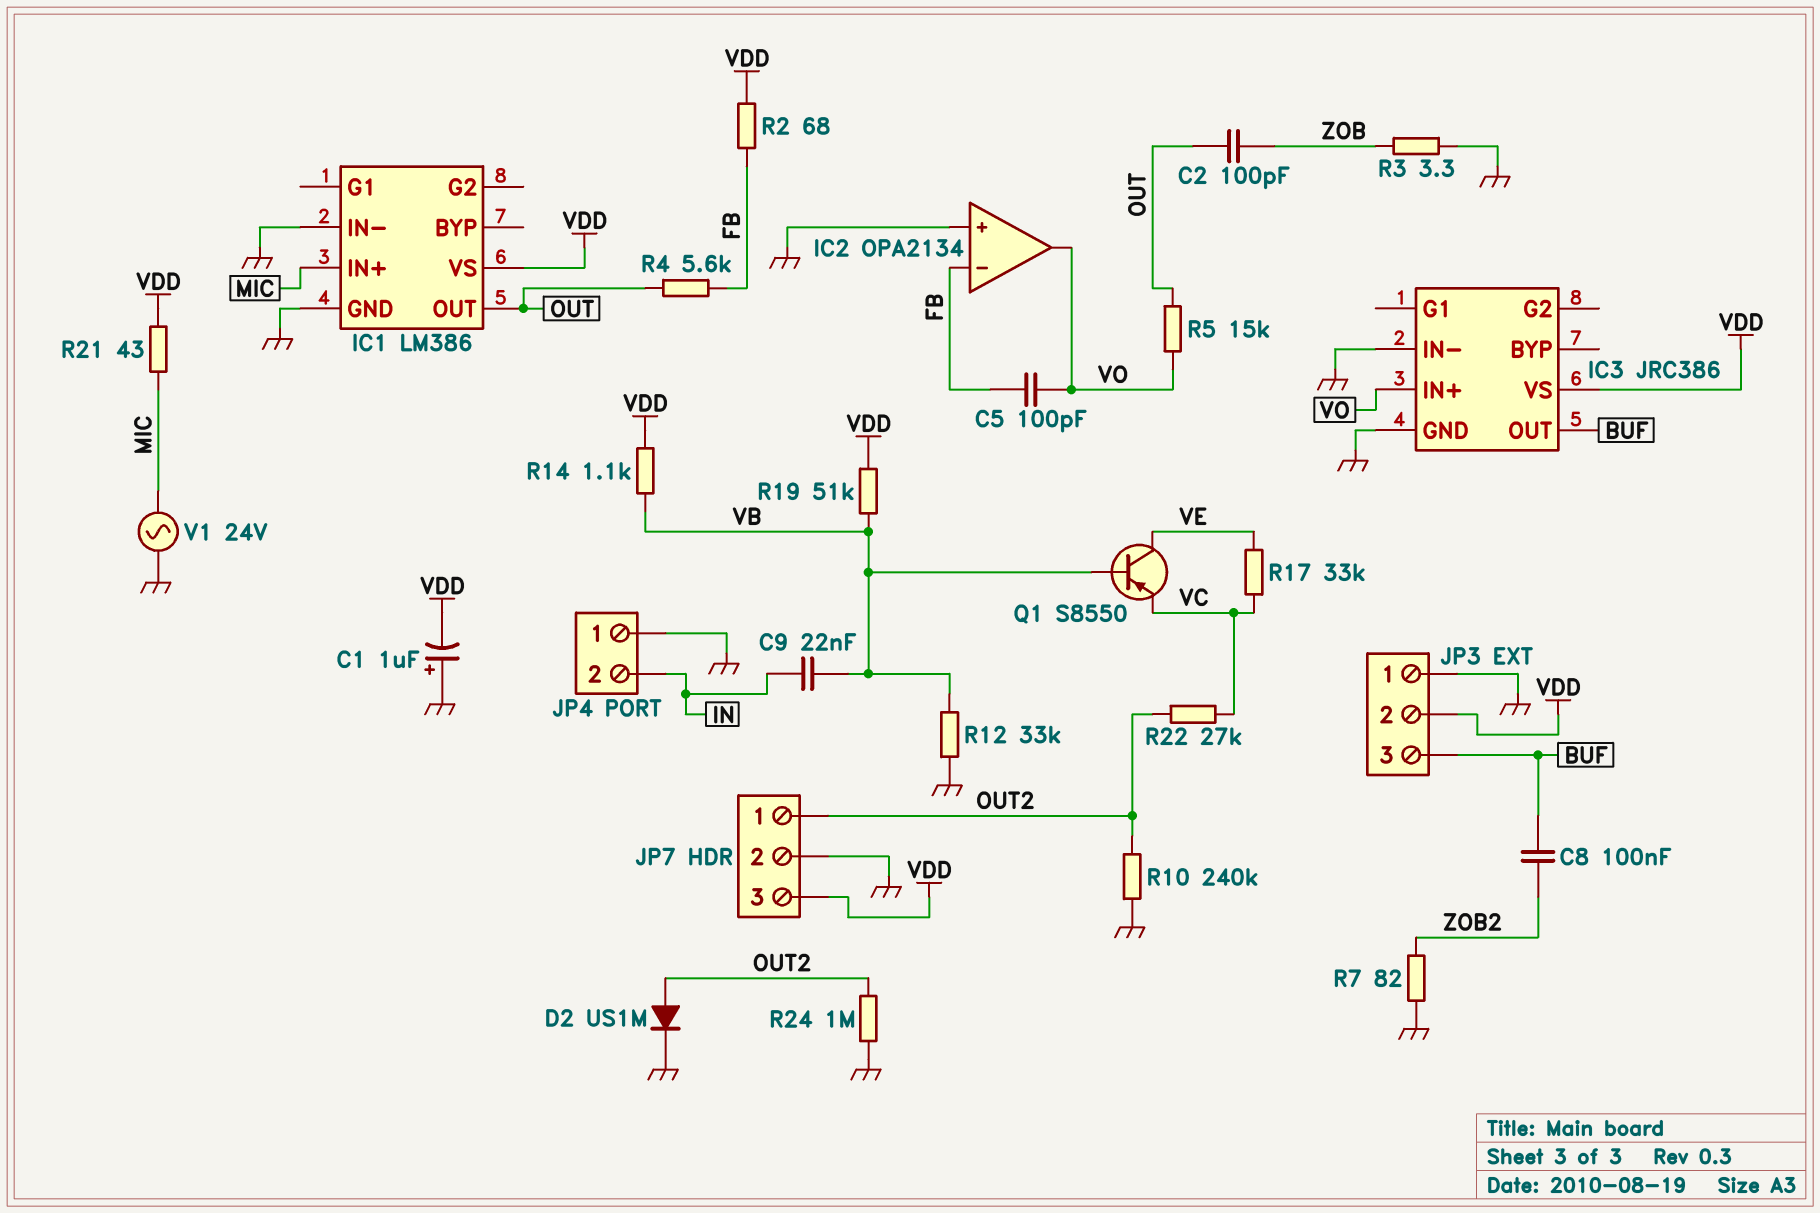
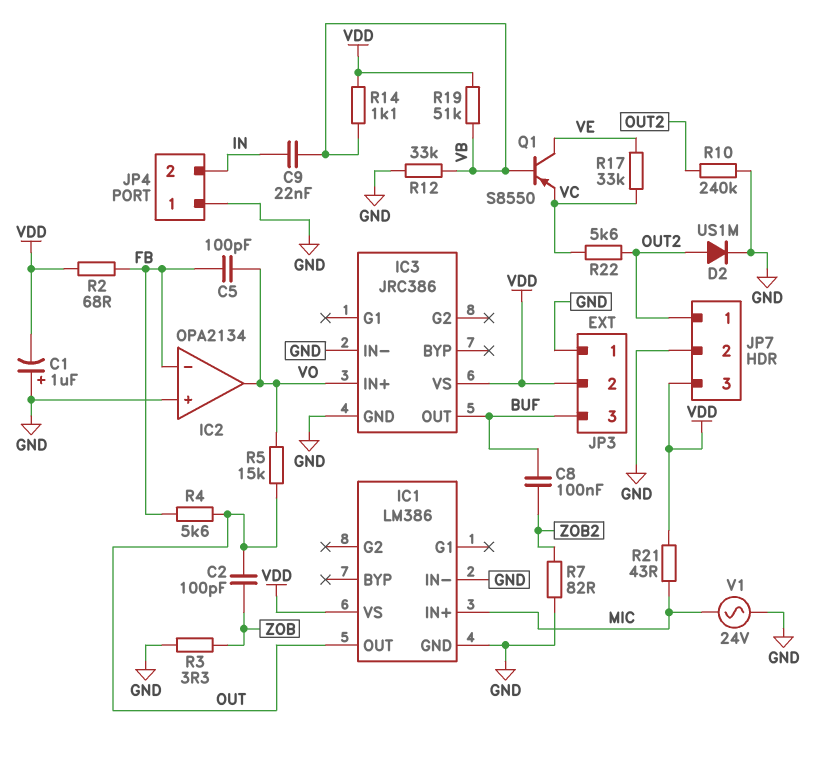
R22: 27k (OUT2, VC) -> 5.6k (OUT2, VC)
R24: 1M (GND, OUT2) -> none

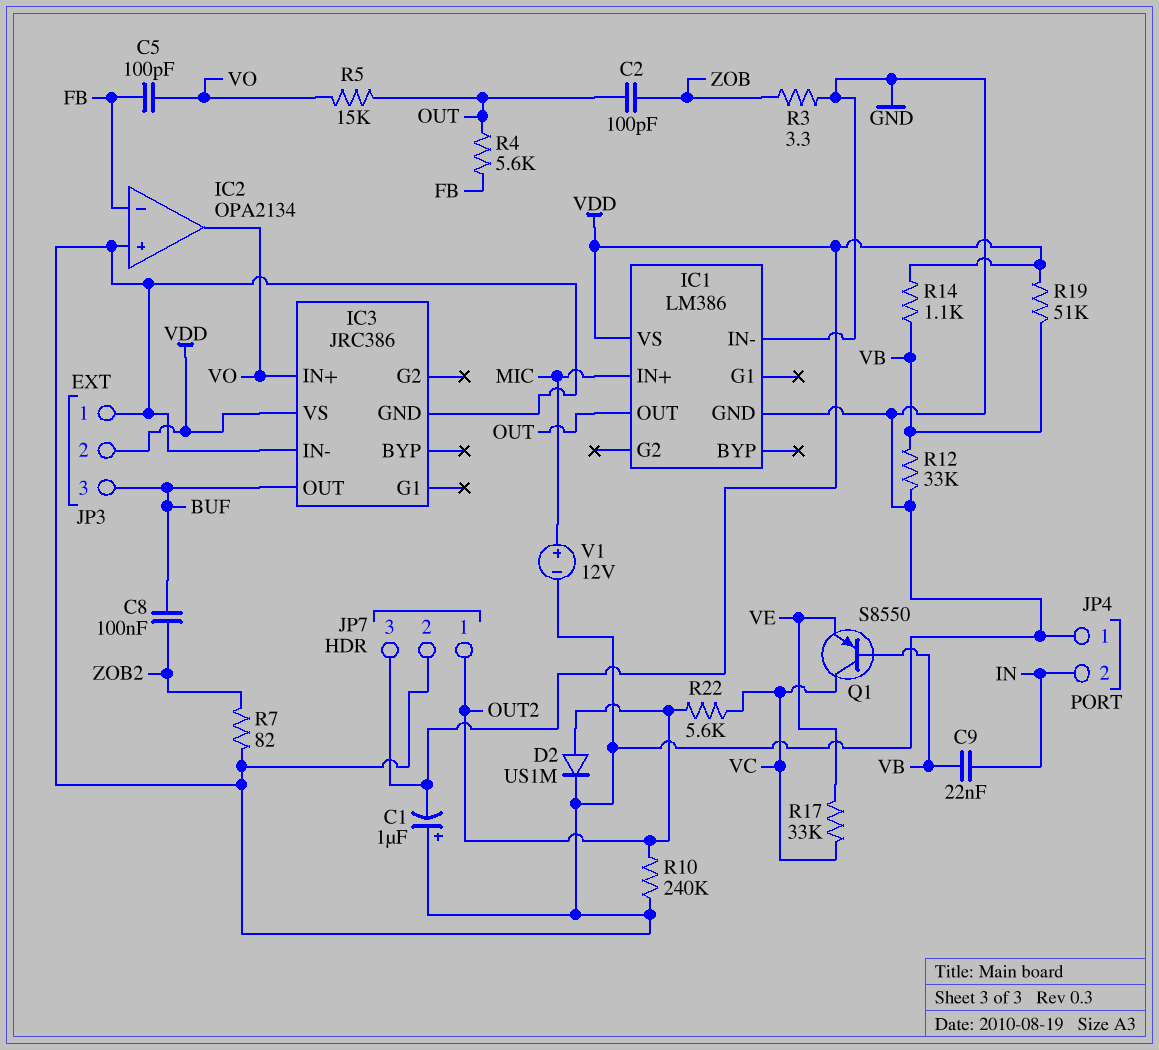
Q1: PNP S8550 (B VB, C VE, E VC) -> PNP S8550 (B VB, C VC, E VE)
R2: 68 (FB, VDD) -> none
R21: 43 (MIC, VDD) -> none
V1: AC 24V (GND, MIC) -> 12V (plus MIC, minus GND)

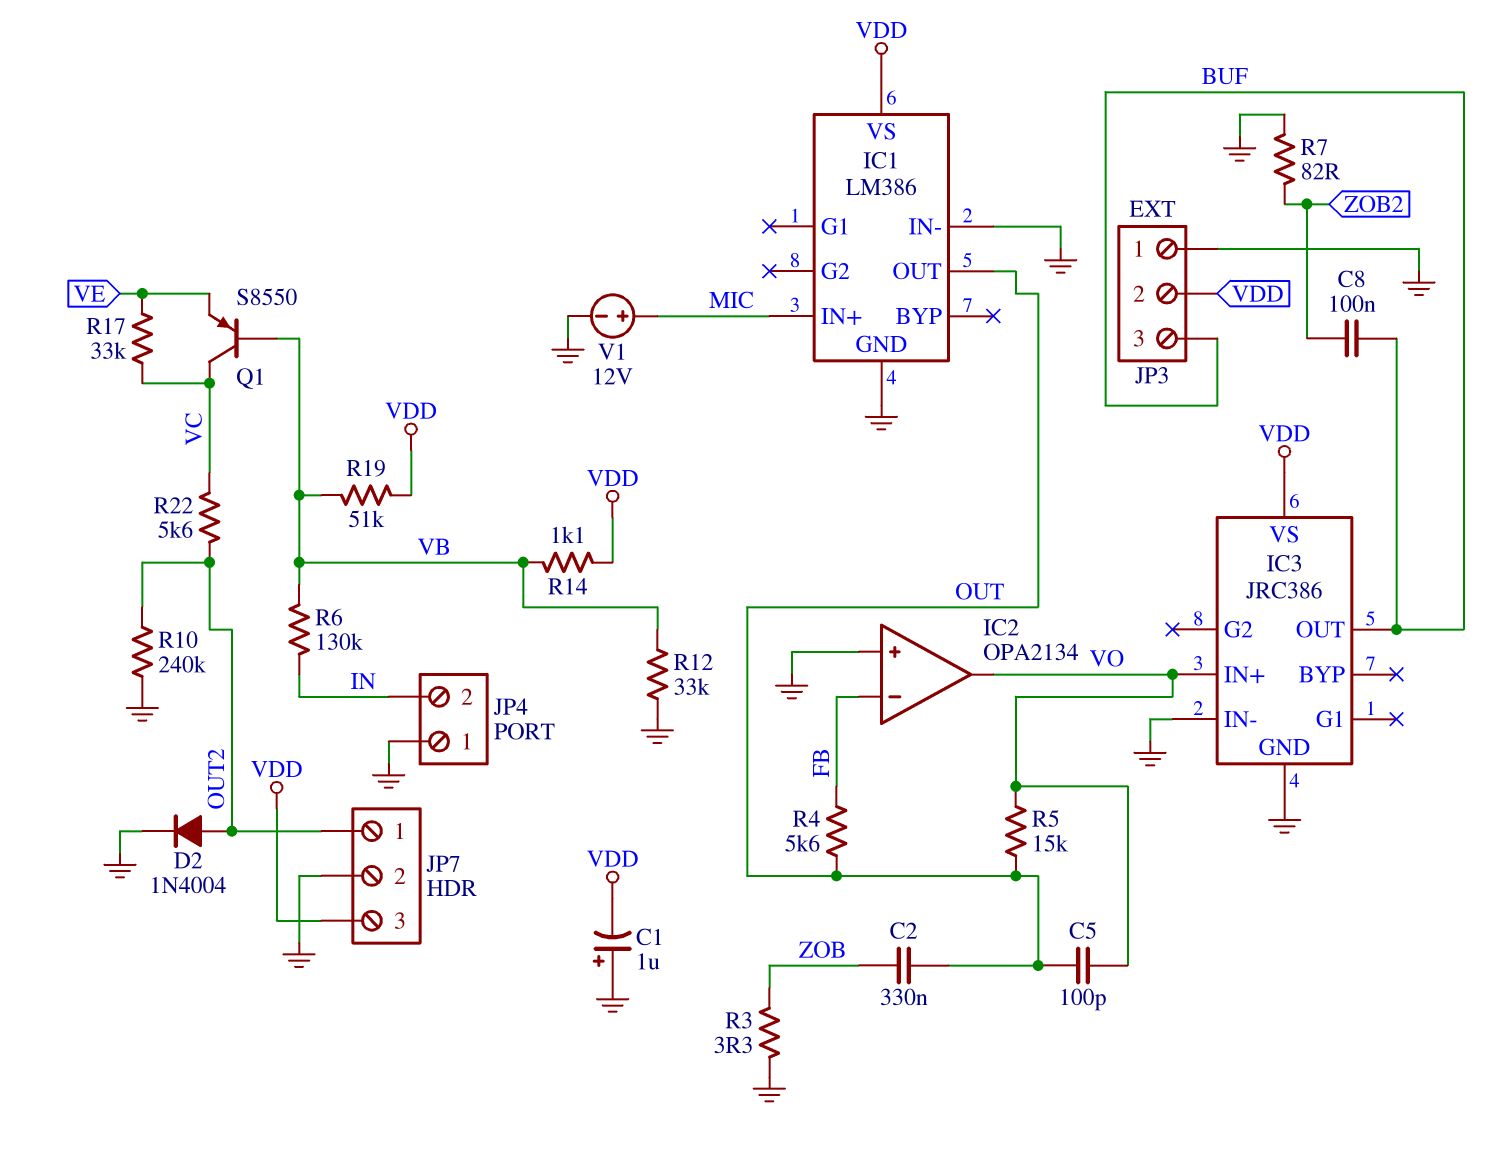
C2: 100pF (OUT, ZOB) -> 330nF (OUT, ZOB)
C5: 100pF (FB, VO) -> 100pF (OUT, VO)
C9: 22nF (IN, VB) -> none
D2: diode US1M (A OUT2, K GND) -> diode 1N4004 (A OUT2, K GND)
R6: none -> 130k (IN, VB)

